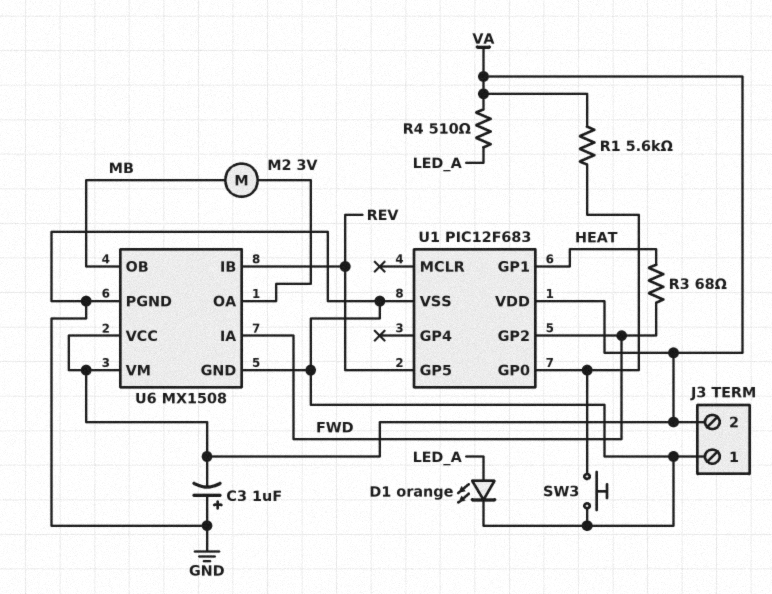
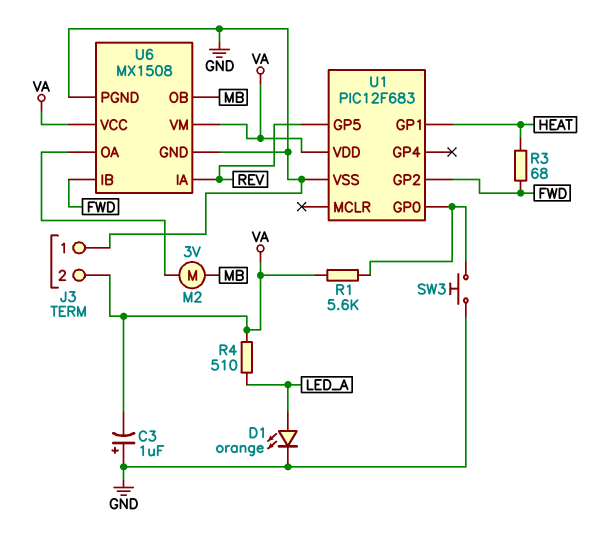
U6 pin IA: FWD -> REV
U6 pin IB: REV -> FWD

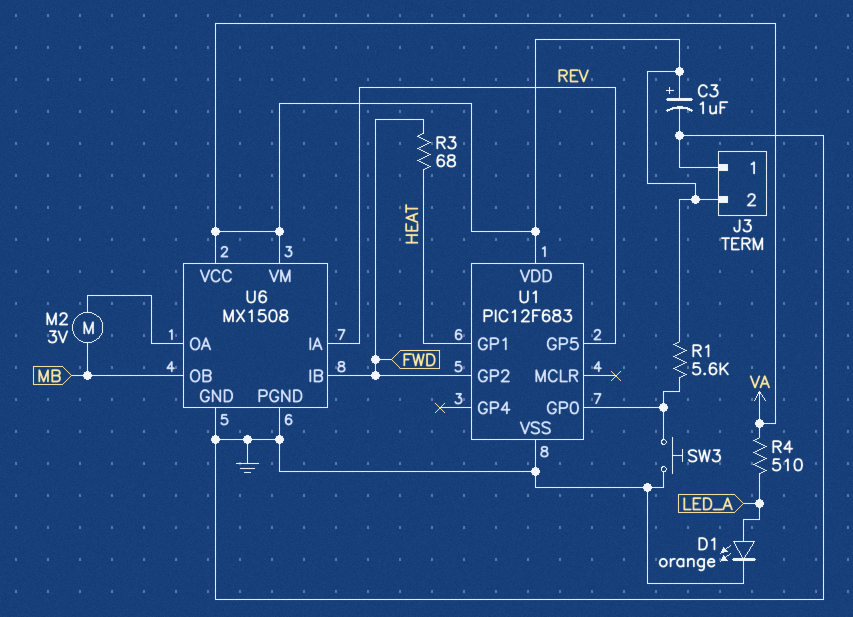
C3: 1uF (plus GND, minus VA) -> 1uF (plus VA, minus GND)

